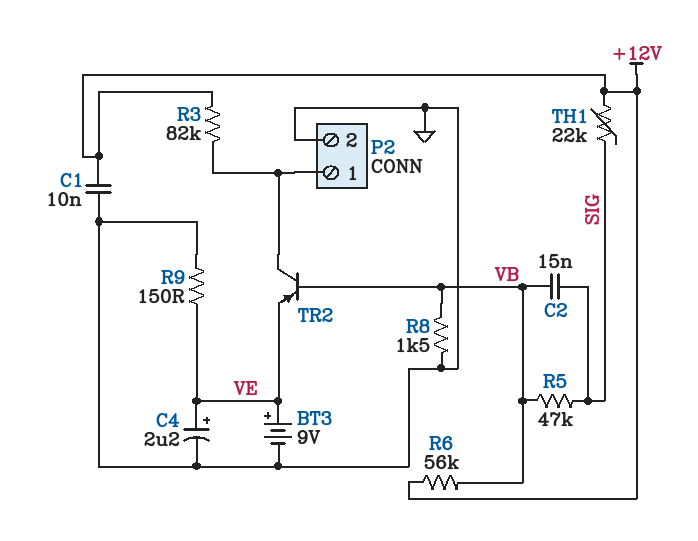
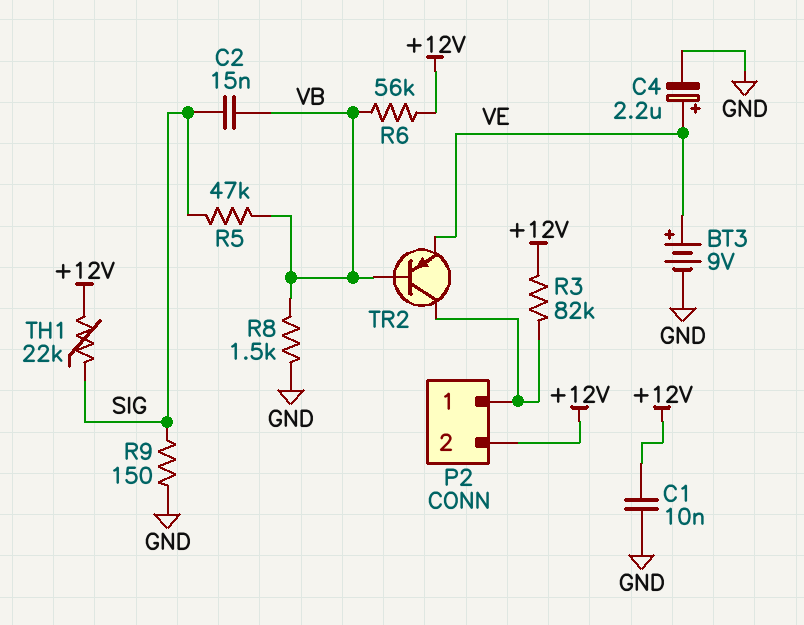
P2 pin 2: GND -> +12V
R9: 150 (GND, VE) -> 150 (GND, SIG)

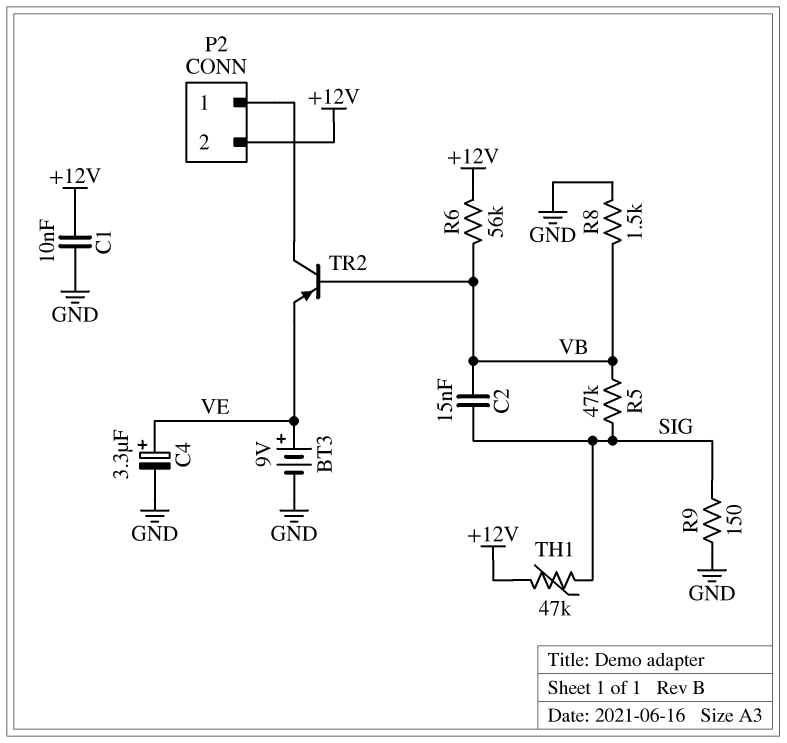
C4: 2.2uF (plus VE, minus GND) -> 3.3uF (plus VE, minus GND)
R3: 82k (+12V, P2/1) -> none
TH1: 22k (+12V, SIG) -> 47k (+12V, SIG)

